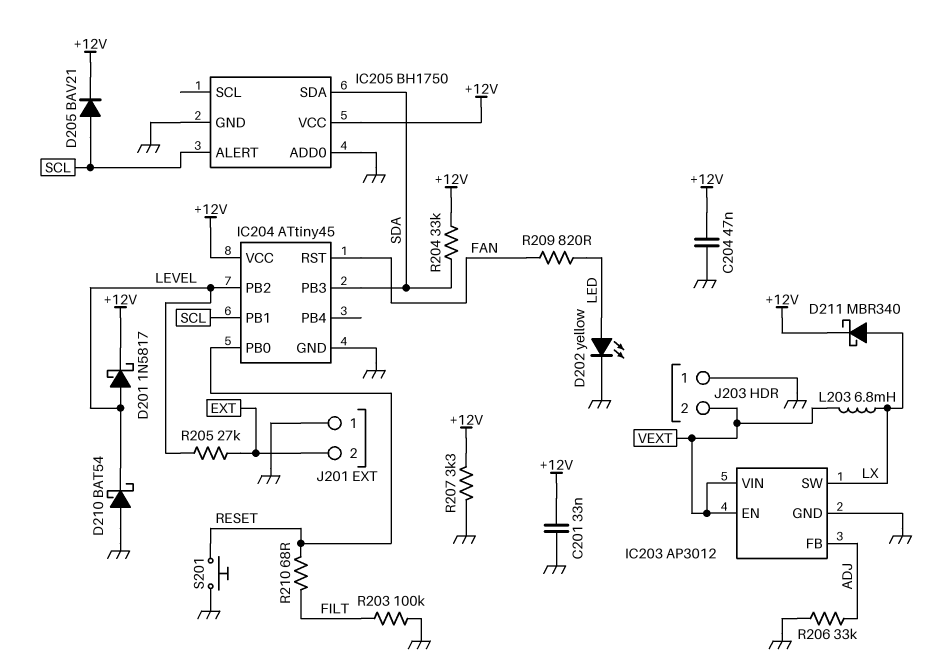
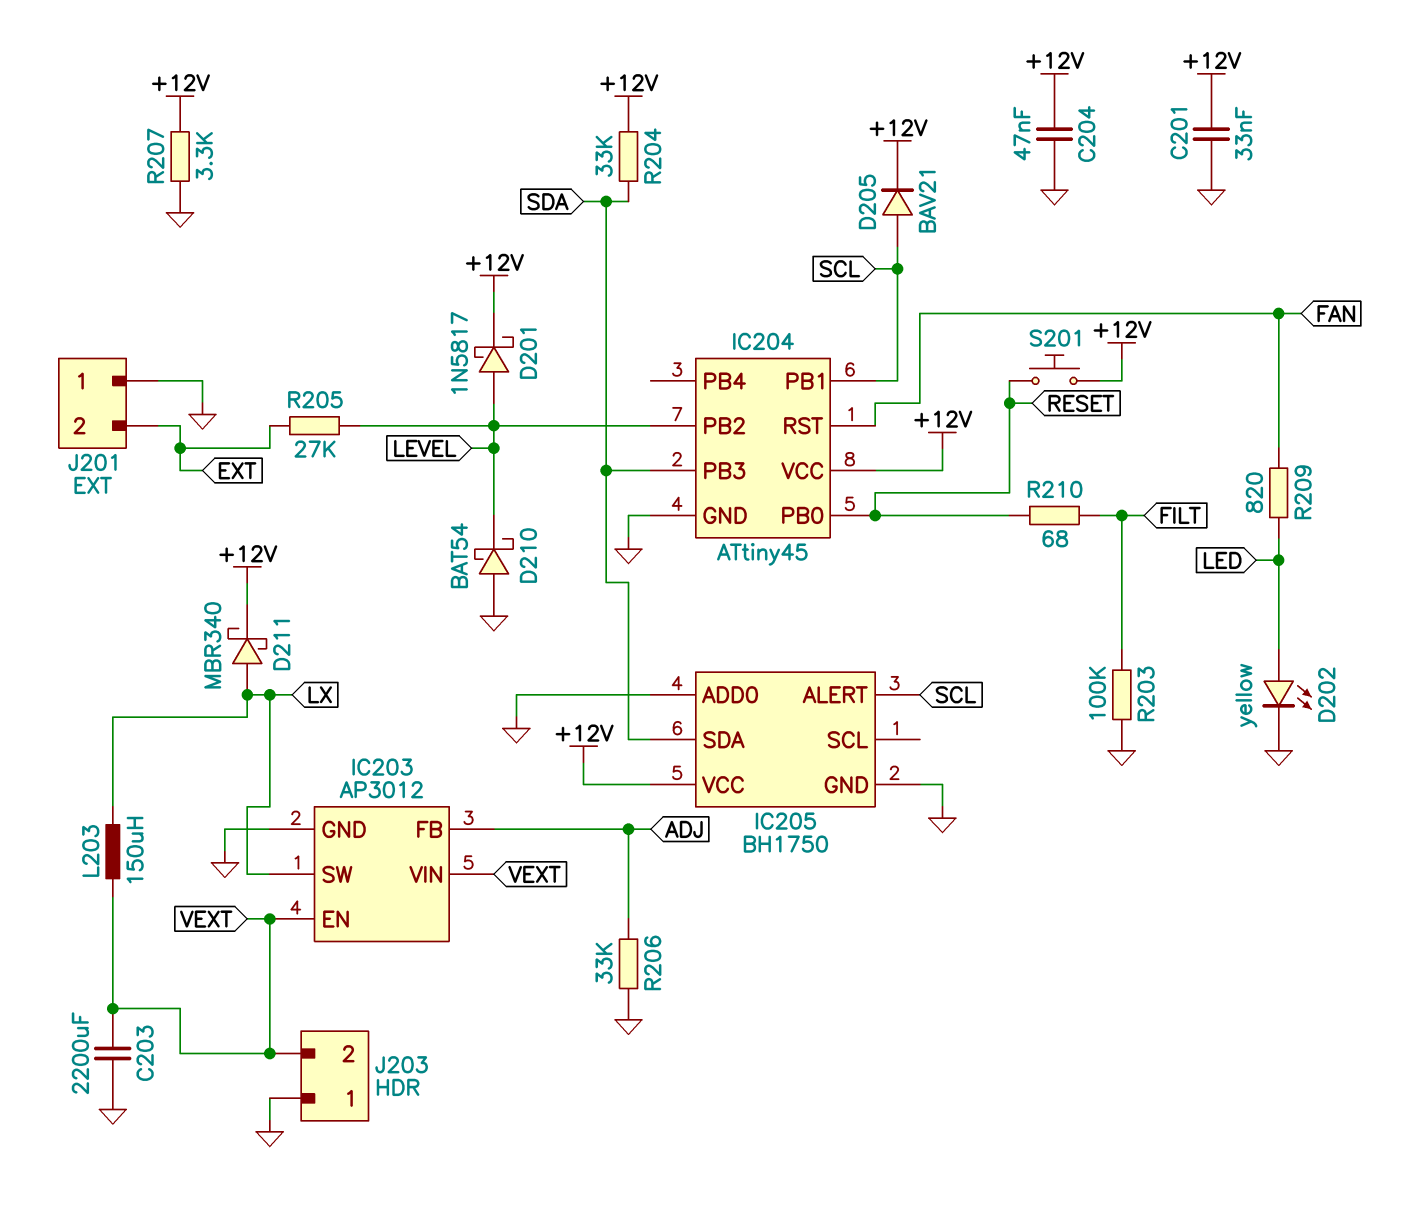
C203: none -> 2200uF (GND, VEXT)
L203: 6.8mH (LX, VEXT) -> 150uH (LX, VEXT)
S201: button (GND, RESET) -> button (+12V, RESET)

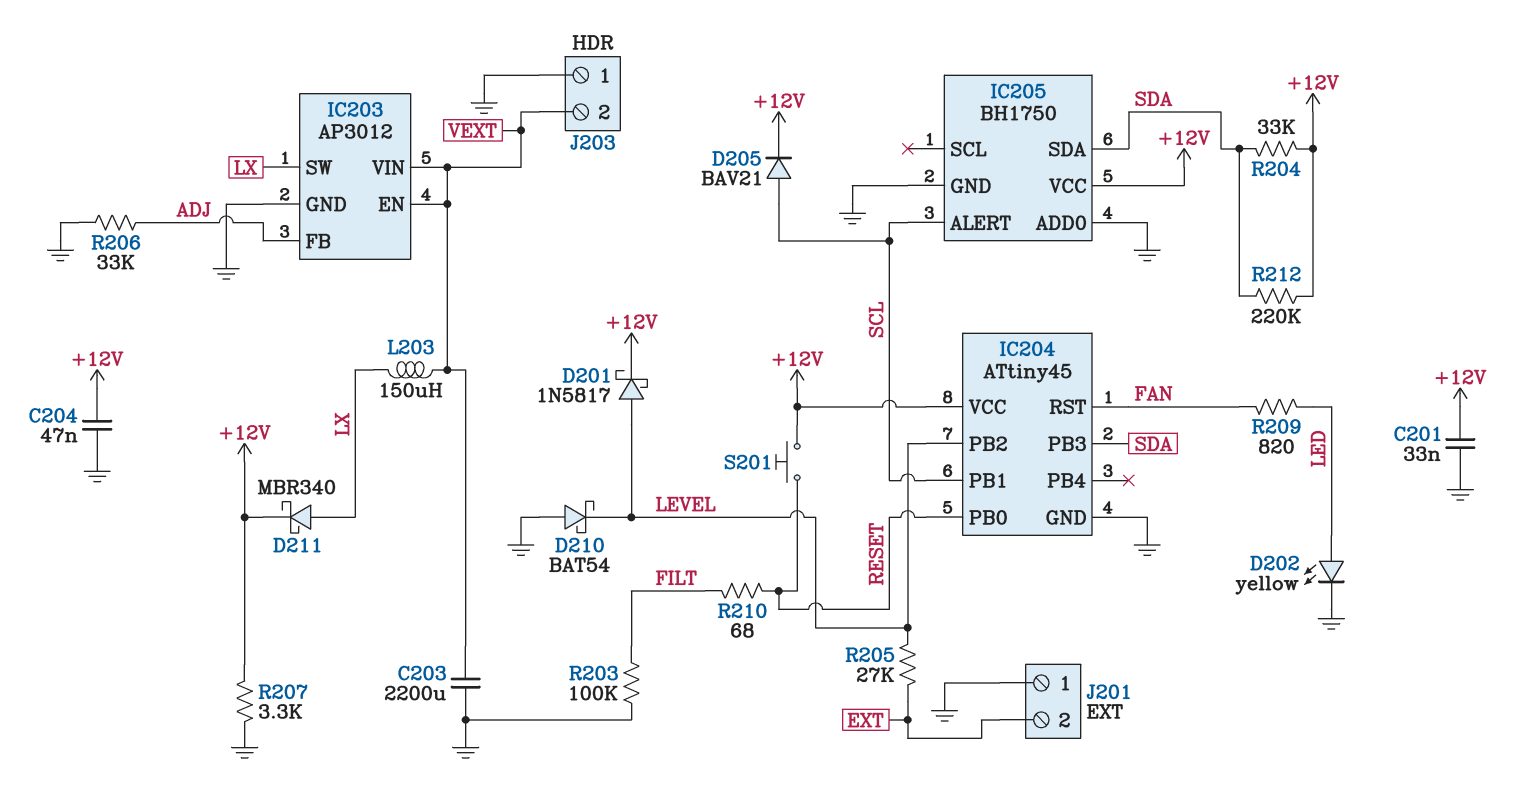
R212: none -> 220k (+12V, SDA)

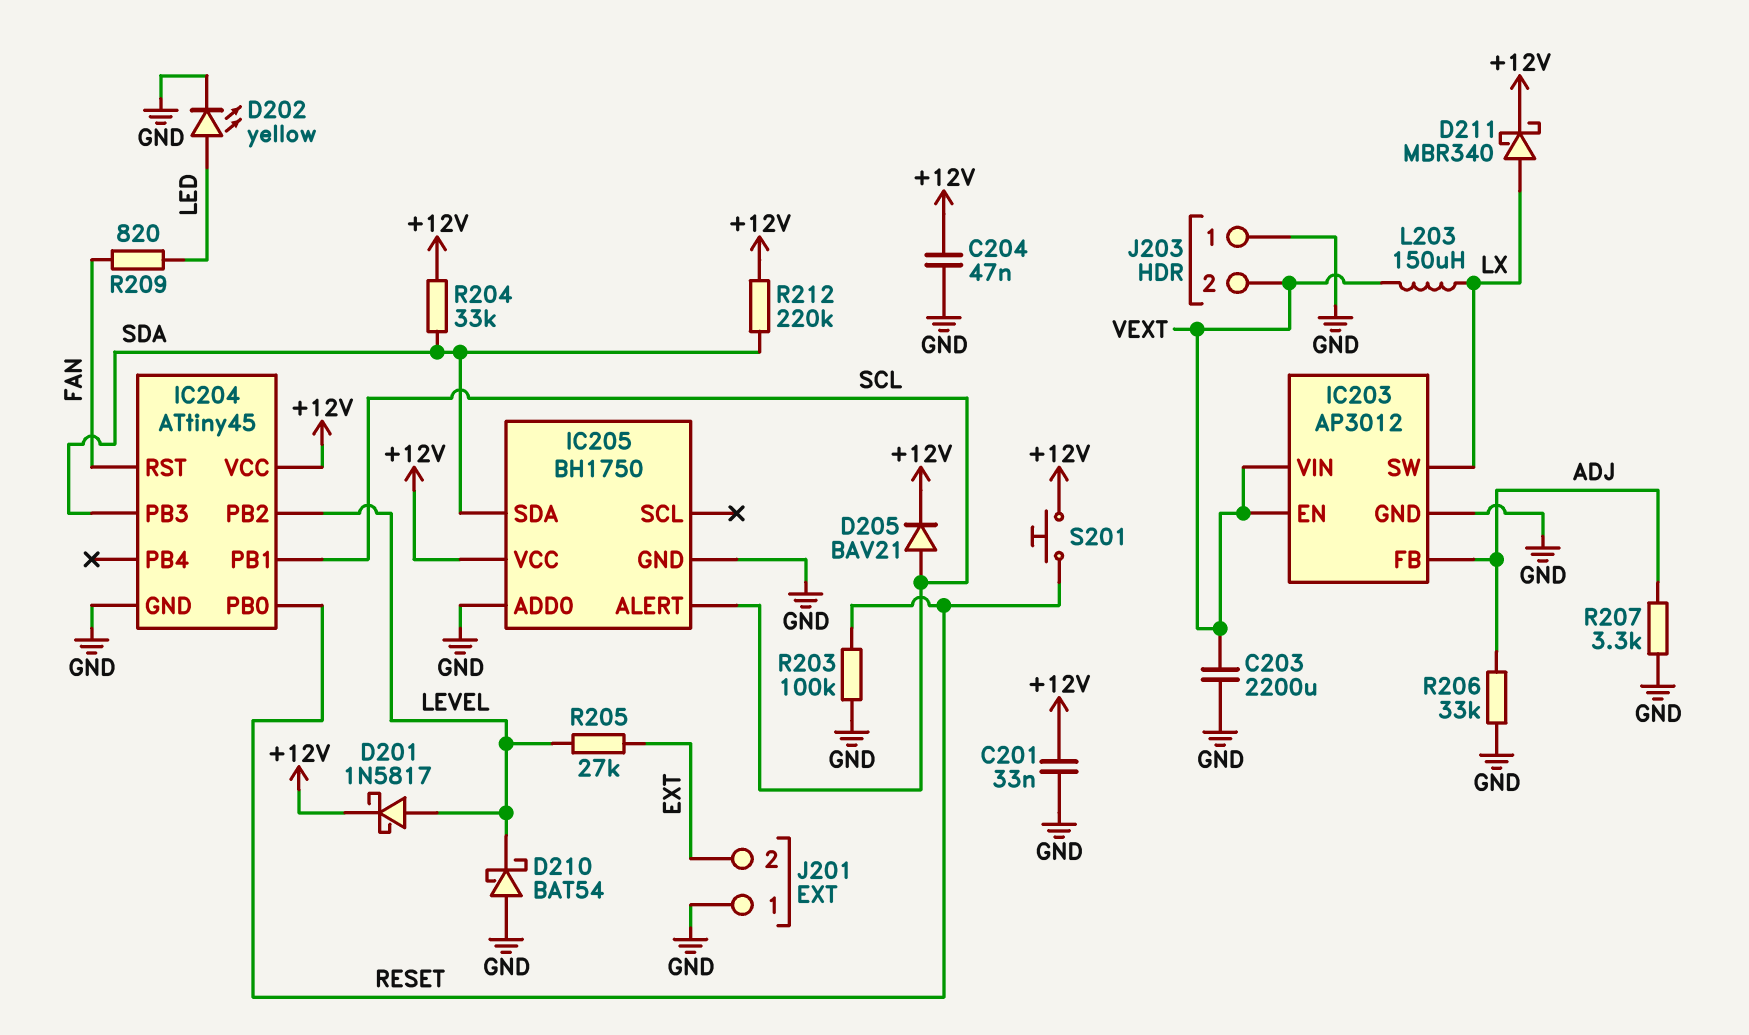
R203: 100k (FILT, GND) -> 100k (GND, RESET)
R207: 3.3k (+12V, GND) -> 3.3k (ADJ, GND)
R210: 68 (FILT, RESET) -> none

